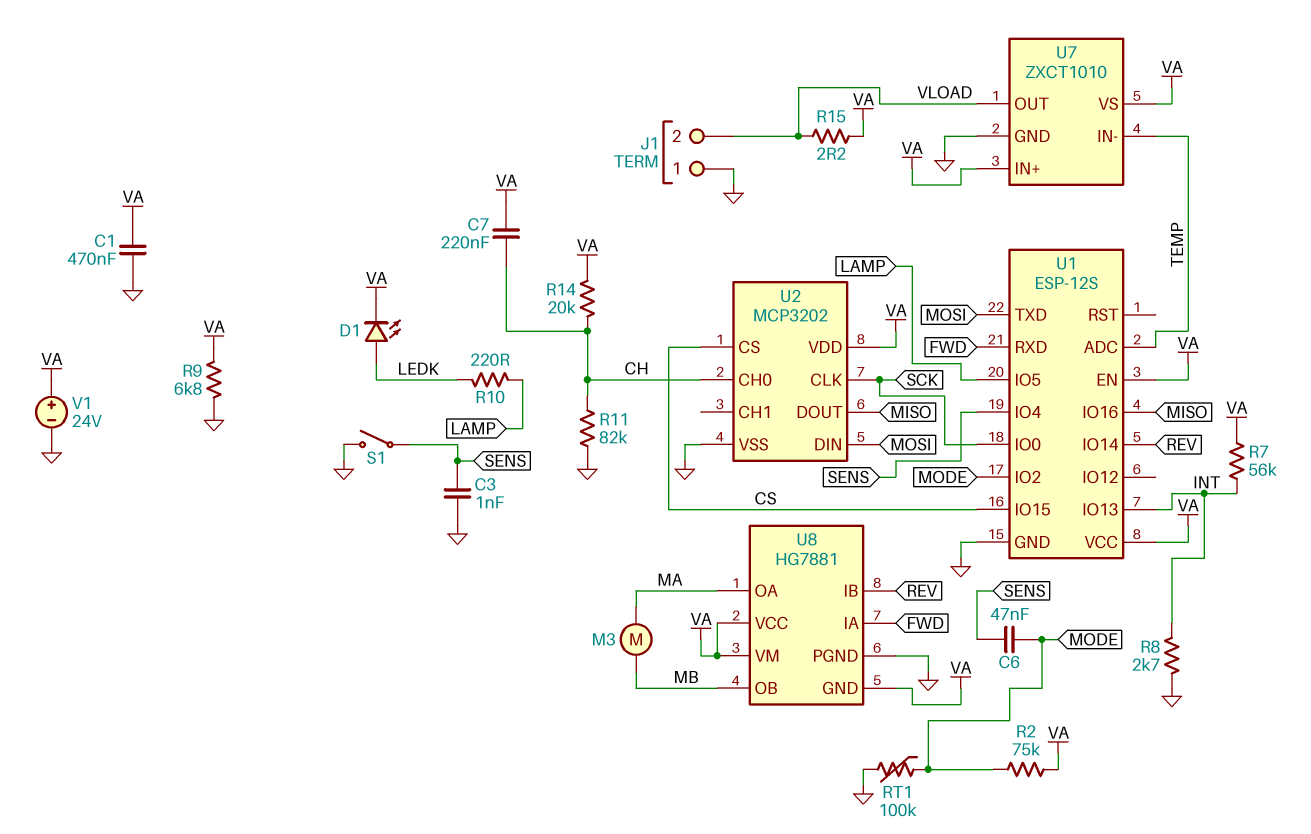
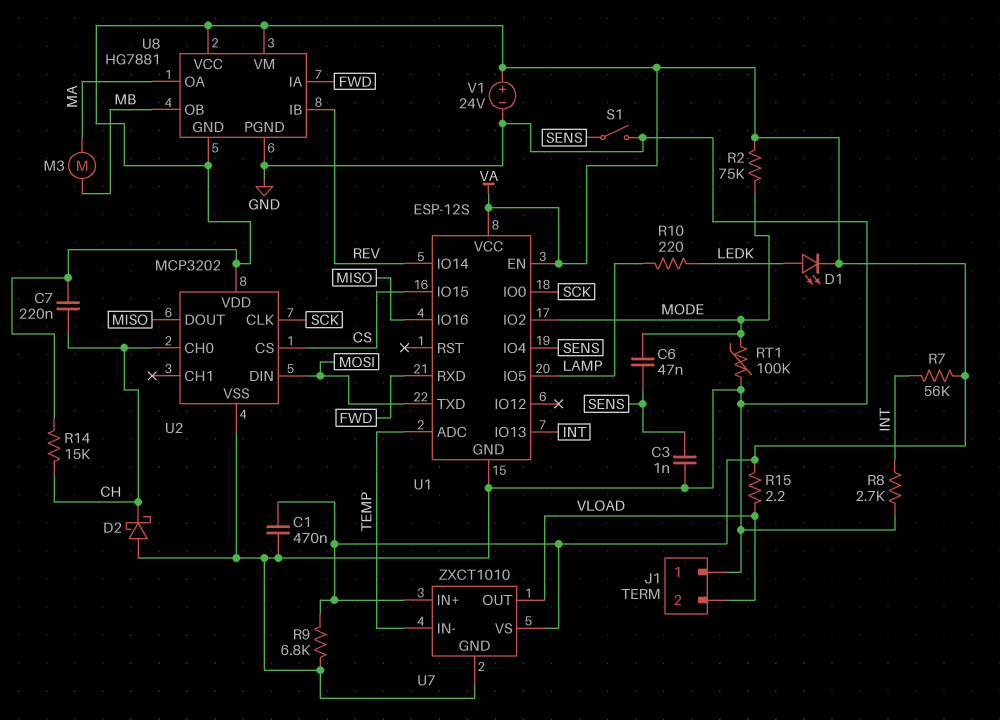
D2: none -> schottky (A GND, K CH)
R11: 82k (CH, GND) -> none
R14: 20k (CH, VA) -> 15k (CH, VA)

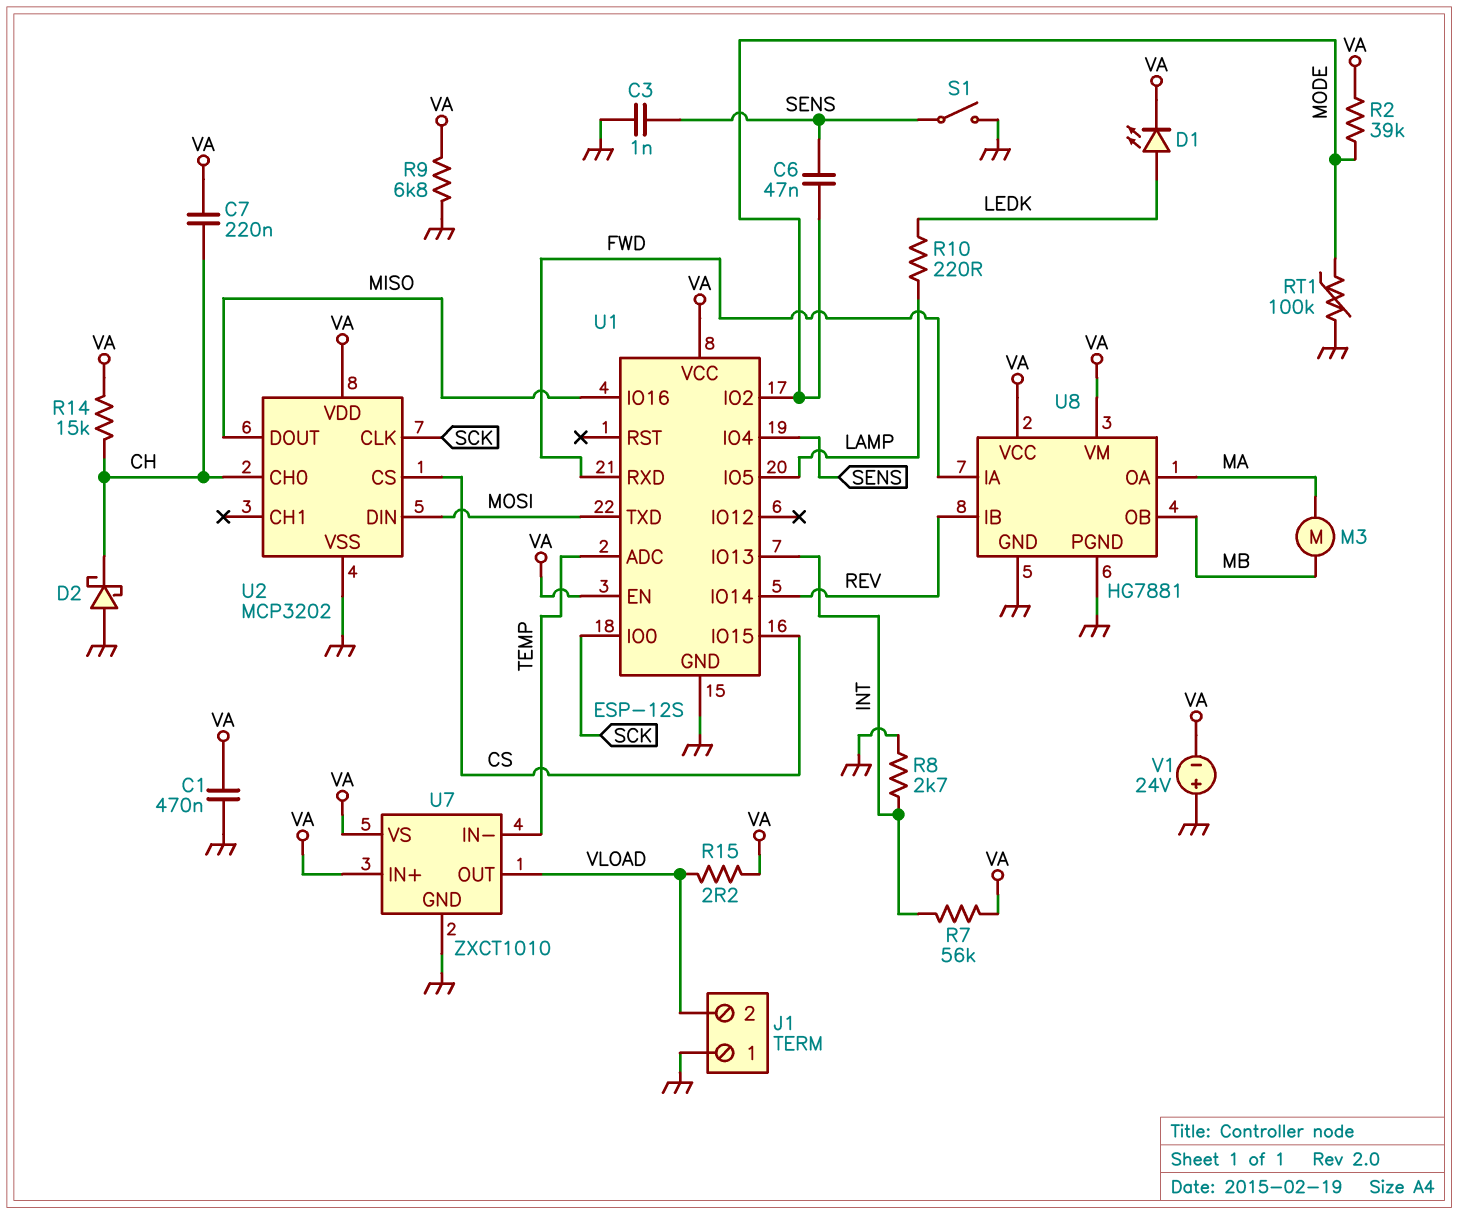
R2: 75k (MODE, VA) -> 39k (MODE, VA)
U8 pin GND: VA -> GND
V1: 24V (plus VA, minus GND) -> 24V (plus GND, minus VA)

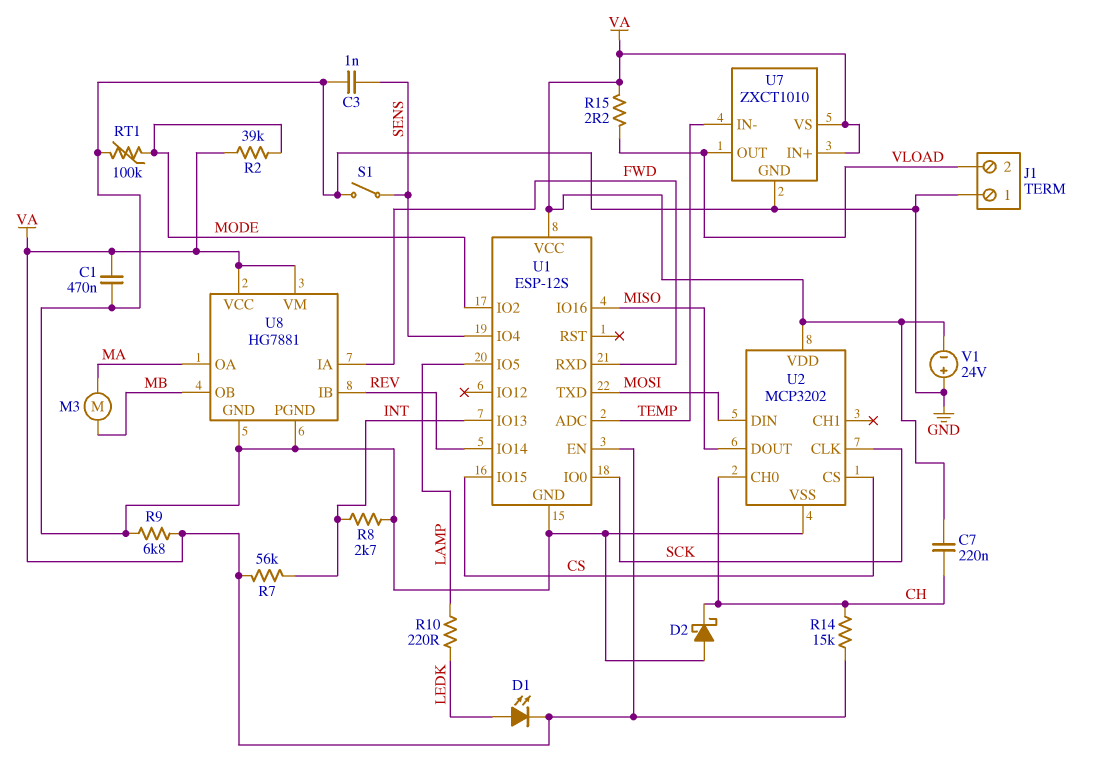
C6: 47nF (MODE, SENS) -> none

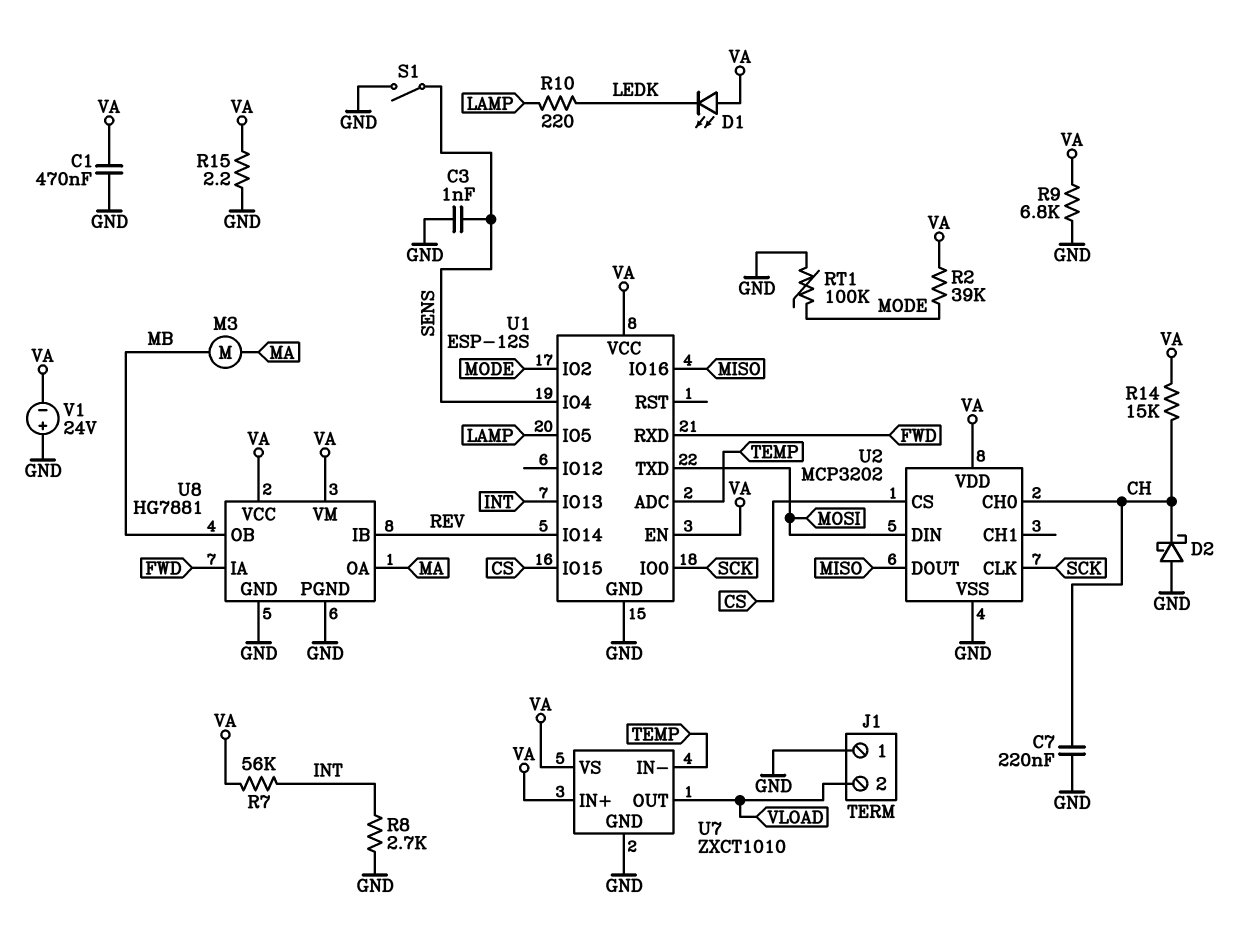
C7: 220nF (CH, VA) -> 220nF (CH, GND)
D1: LED (A LEDK, K VA) -> LED (A VA, K LEDK)
R15: 2.2 (VA, VLOAD) -> 2.2 (GND, VA)

